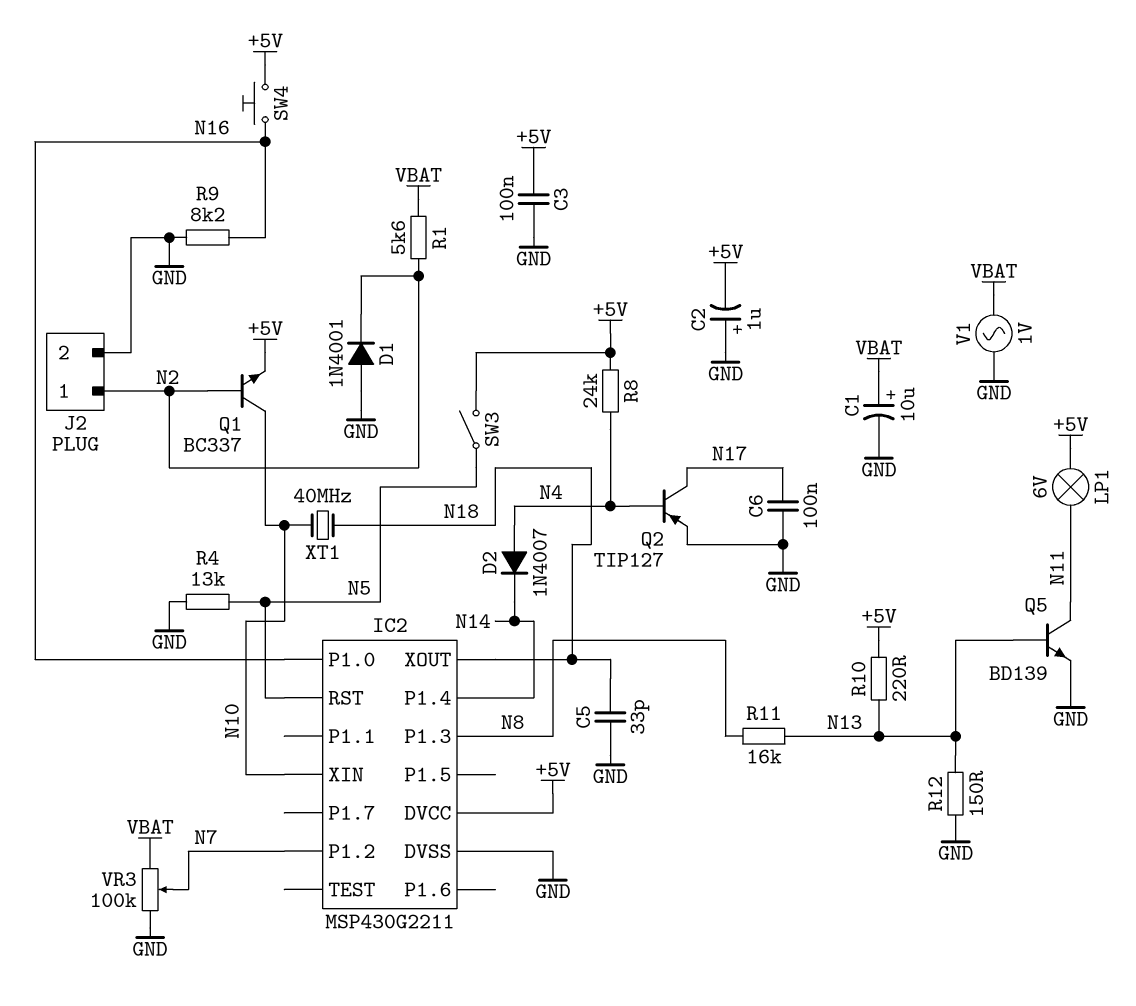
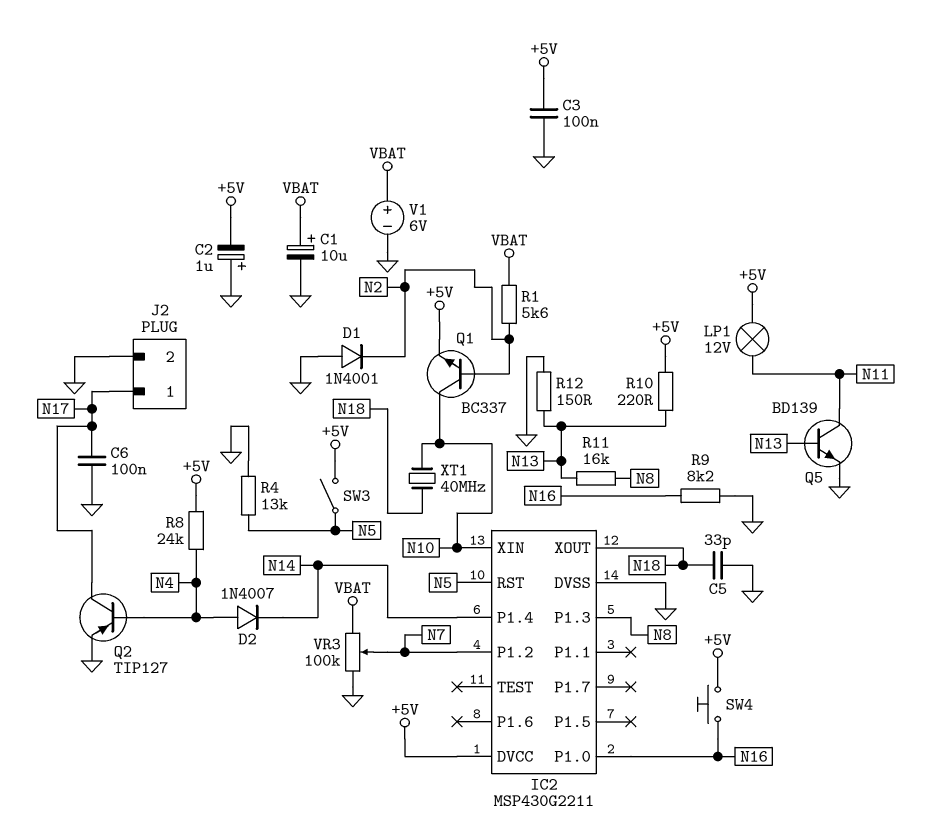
J2 pin 1: N2 -> N17
LP1: lamp 6V (+5V, N11) -> lamp 12V (+5V, N11)
V1: AC 1V (GND, VBAT) -> 6V (plus VBAT, minus GND)

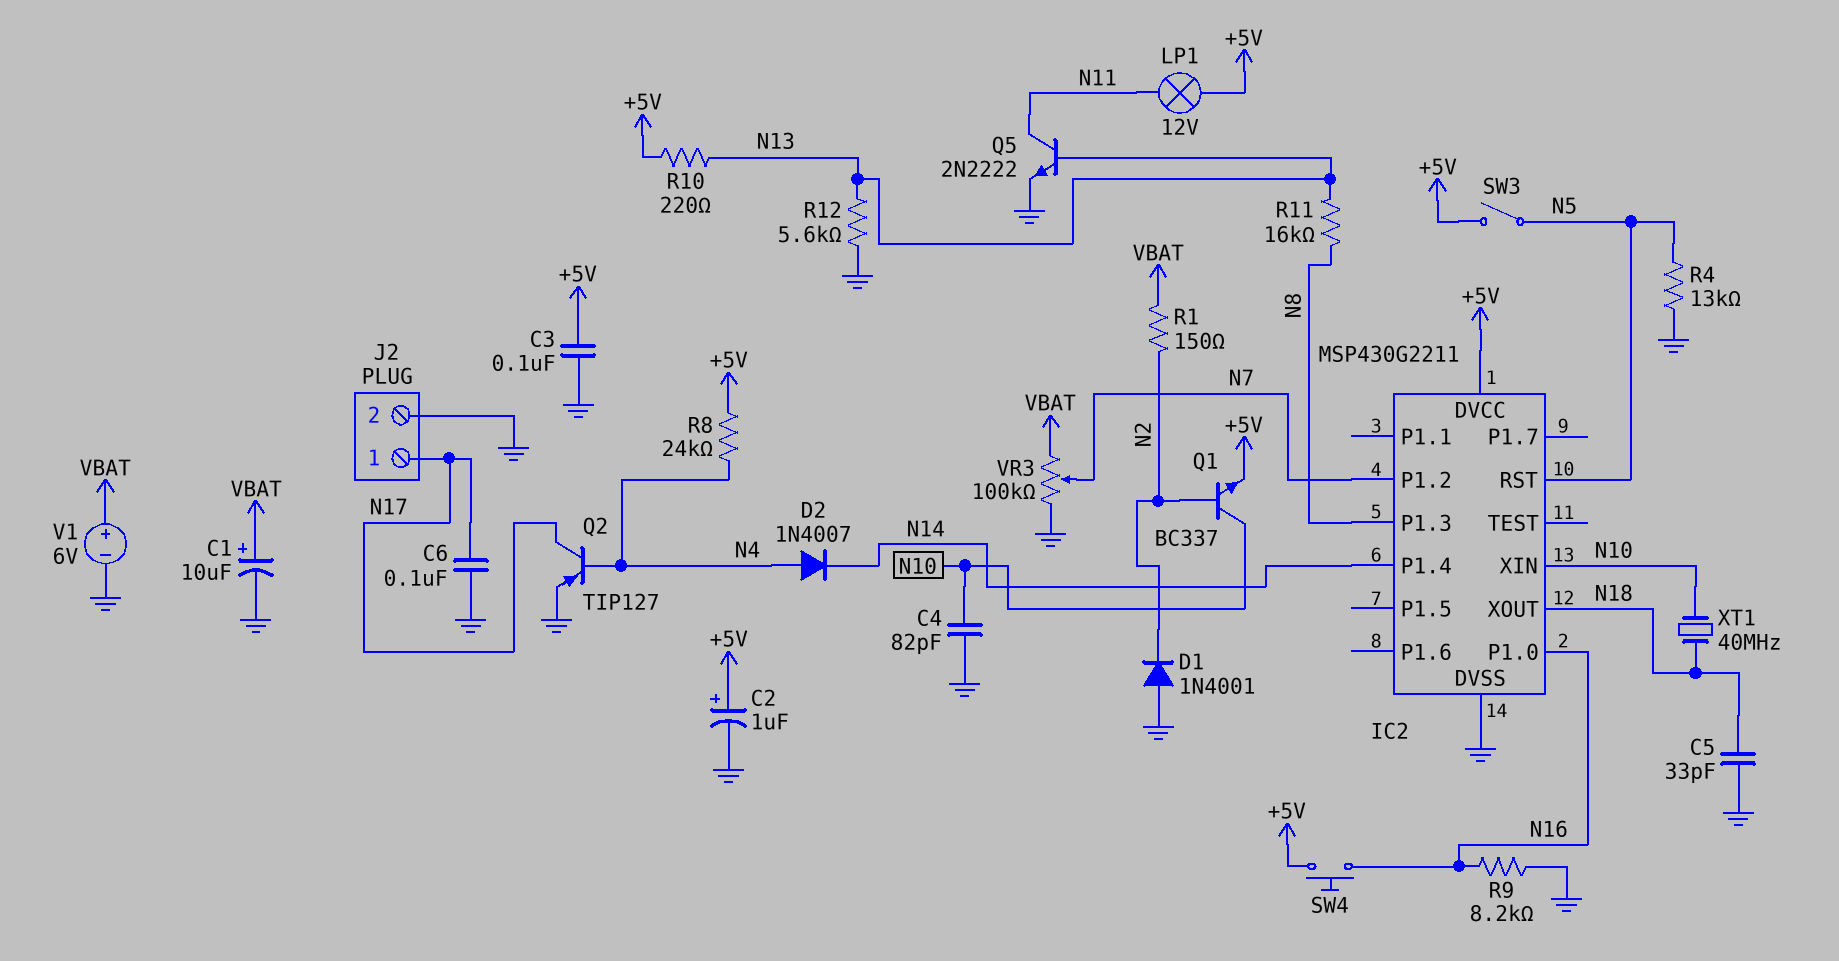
C2: 1uF (plus GND, minus +5V) -> 1uF (plus +5V, minus GND)
C4: none -> 82pF (GND, N10)
Q5: NPN BD139 (B N13, C N11, E GND) -> NPN 2N2222 (B N13, C N11, E GND)
R1: 5.6k (N2, VBAT) -> 150 (N2, VBAT)
R12: 150 (GND, N13) -> 5.6k (GND, N13)

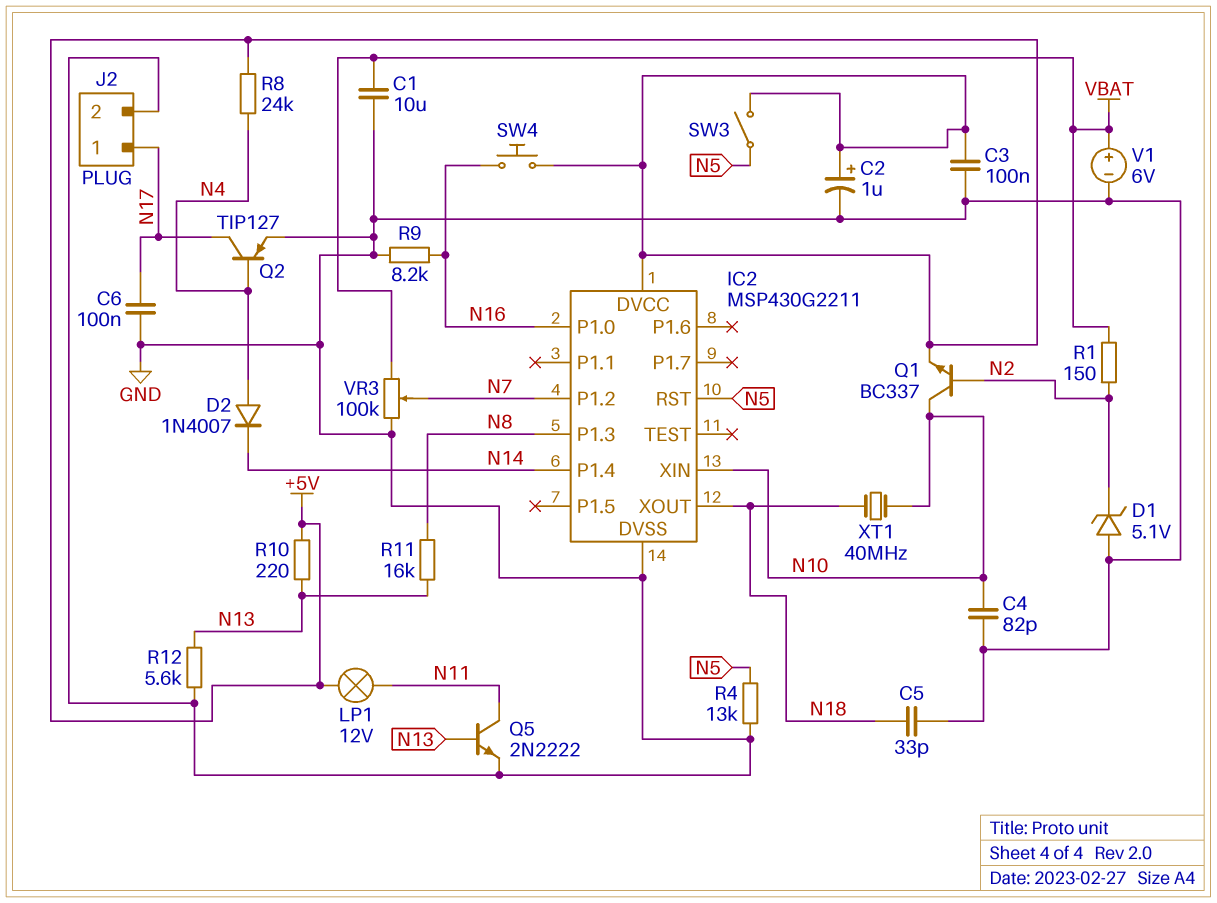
C1: 10uF (plus VBAT, minus GND) -> 10uF (GND, VBAT)
D1: diode 1N4001 (A GND, K N2) -> zener 5.1V (A GND, K N2)

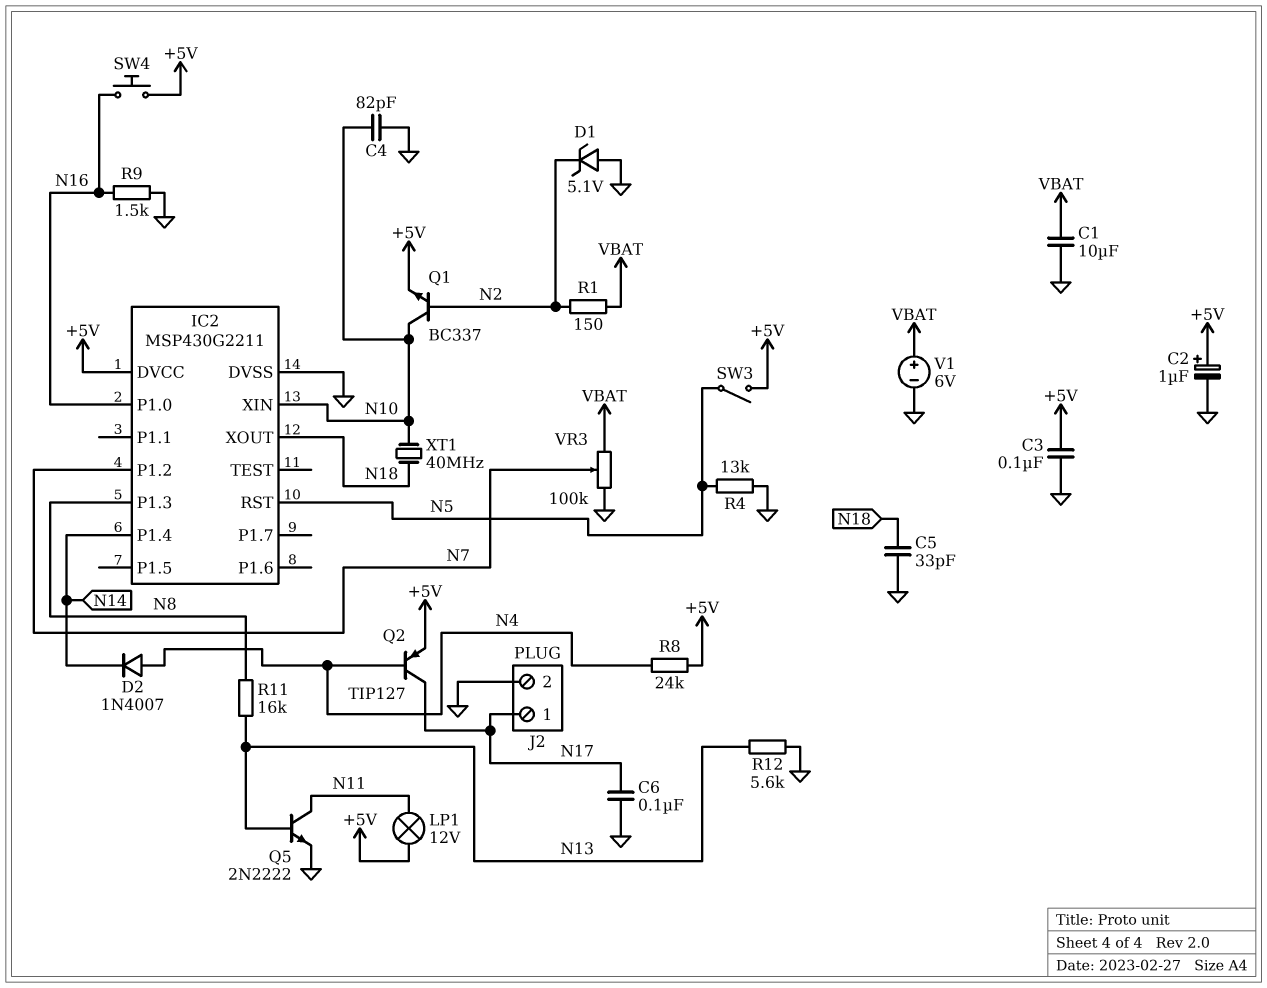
Q2: PNP TIP127 (B N4, C N17, E GND) -> PNP TIP127 (B N4, C N17, E +5V)
R9: 8.2k (GND, N16) -> 1.5k (GND, N16)
R10: 220 (+5V, N13) -> none

